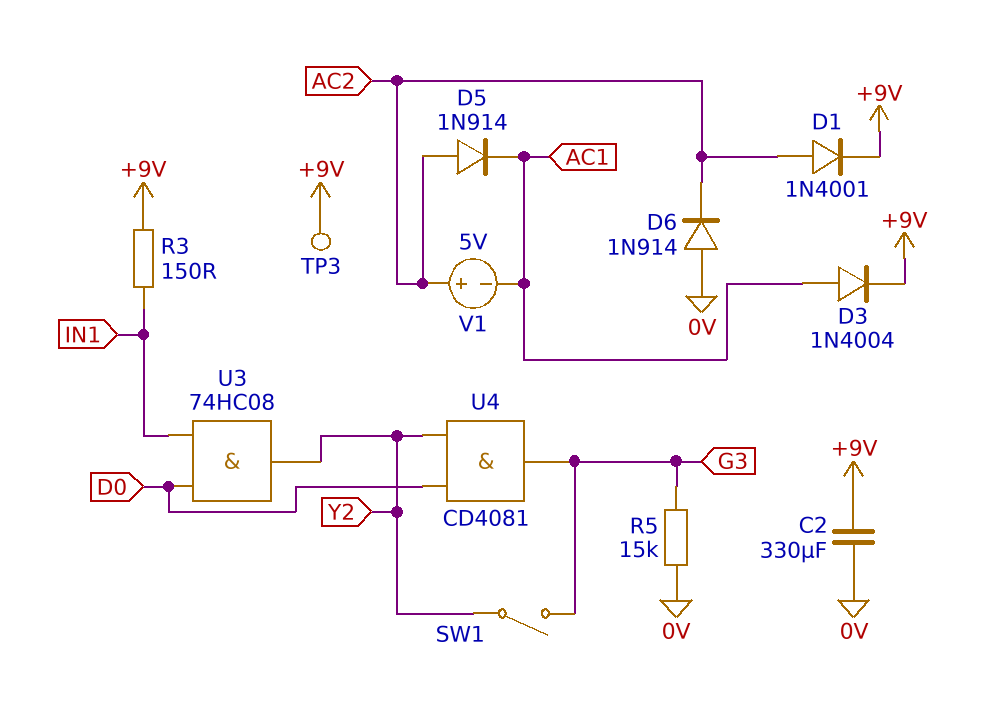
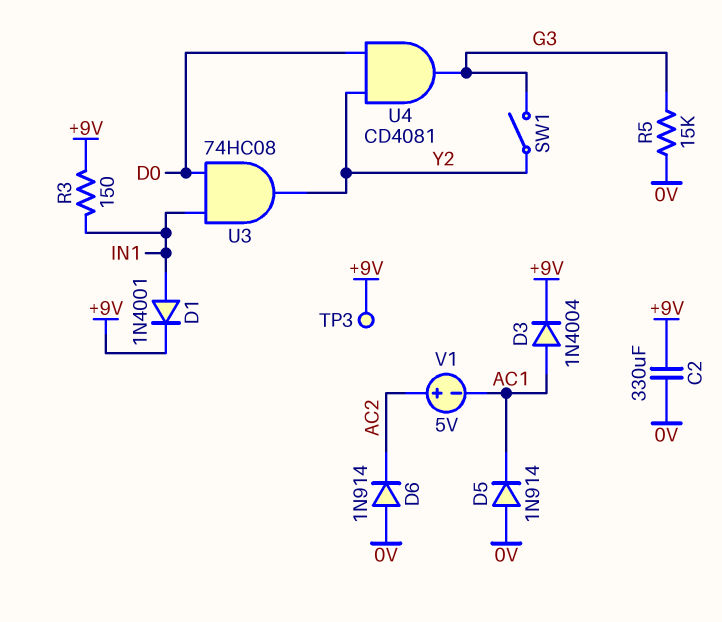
D1: diode 1N4001 (A AC2, K +9V) -> diode 1N4001 (A IN1, K +9V)
D5: diode 1N914 (A AC2, K AC1) -> diode 1N914 (A 0V, K AC1)

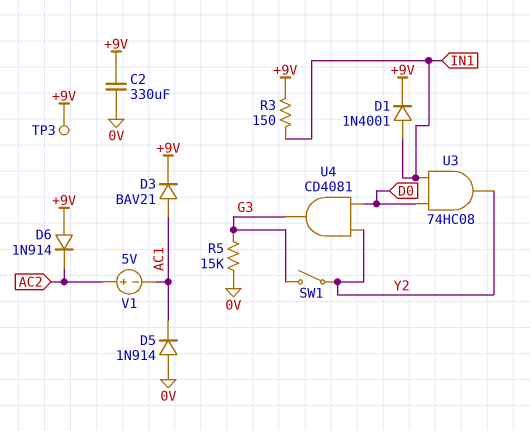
D3: diode 1N4004 (A AC1, K +9V) -> diode BAV21 (A AC1, K +9V)
D6: diode 1N914 (A 0V, K AC2) -> diode 1N914 (A +9V, K AC2)

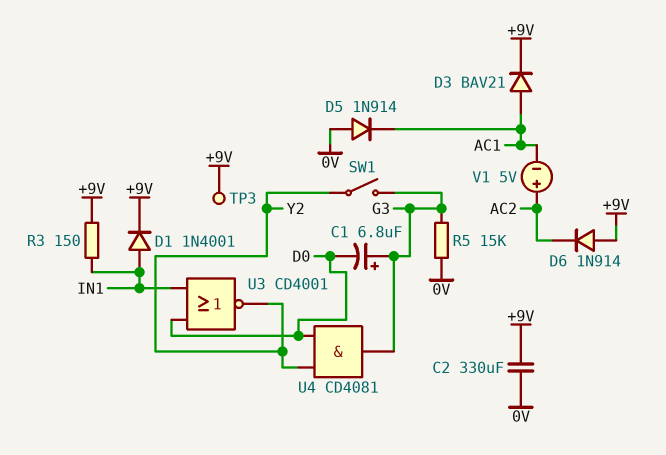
C1: none -> 6.8uF (plus G3, minus D0)
U3: AND 74HC08 (in D0, in IN1, out Y2) -> NOR CD4001 (in D0, in IN1, out Y2)

